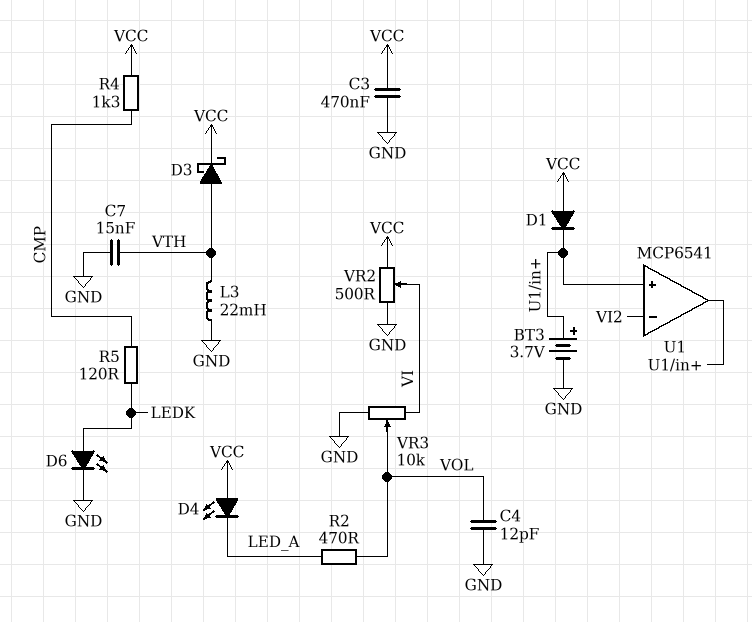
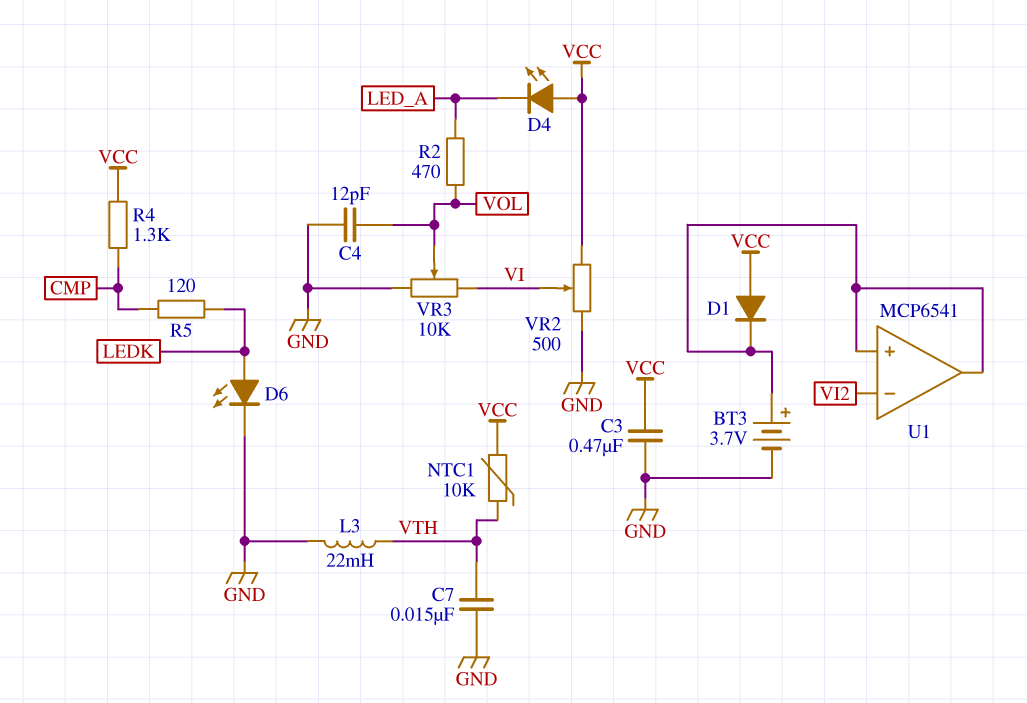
D3: schottky (A VTH, K VCC) -> none
NTC1: none -> 10k (VCC, VTH)

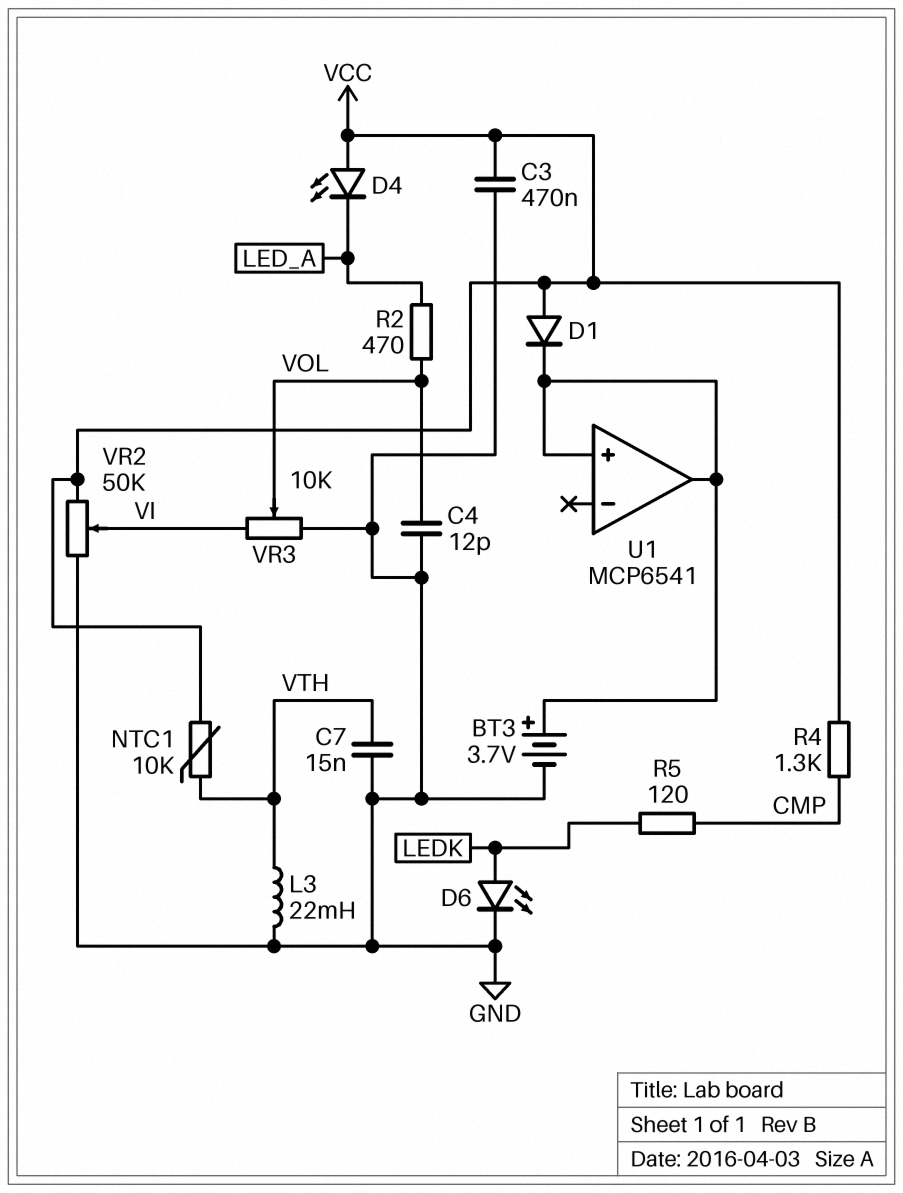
U1 pin in-: VI2 -> none
VR2: 500 (GND, VCC, wiper VI) -> 50k (GND, VCC, wiper VI)

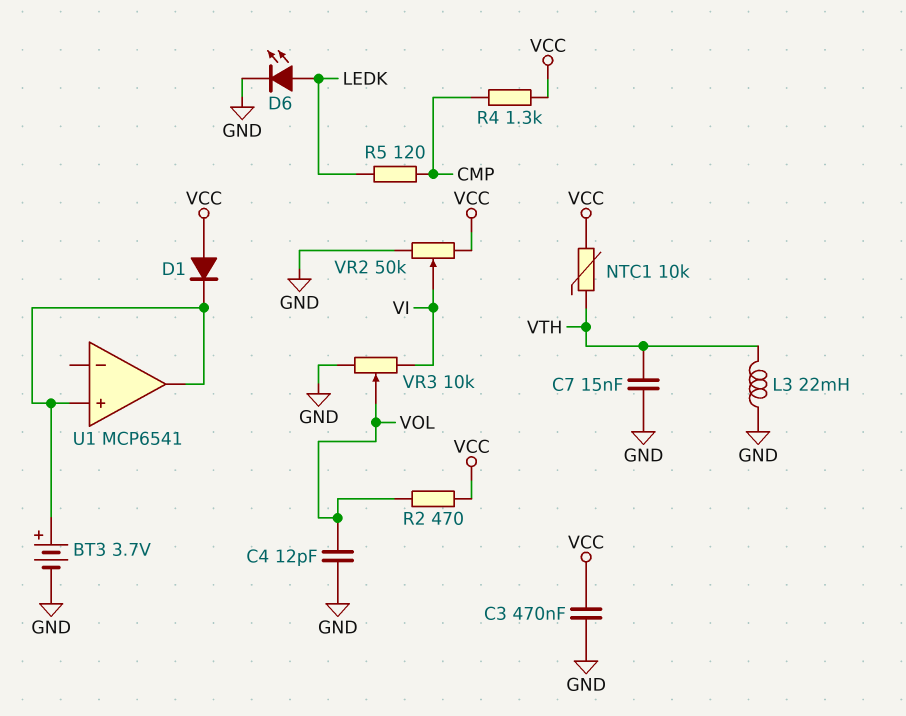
D4: LED (A VCC, K LED_A) -> none
R2: 470 (LED_A, VOL) -> 470 (VCC, VOL)

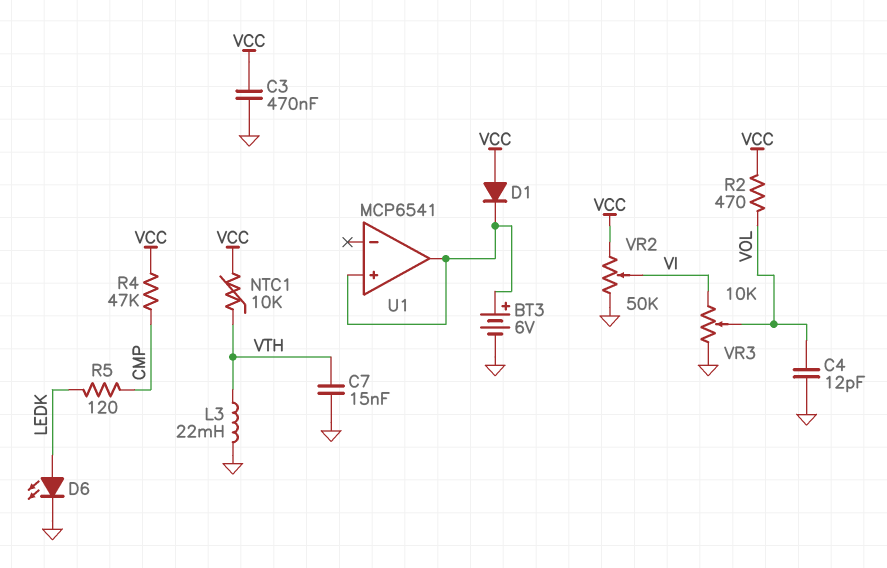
BT3: 3.7V (plus U1/in+, minus GND) -> 6V (plus U1/in+, minus GND)
R4: 1.3k (CMP, VCC) -> 47k (CMP, VCC)

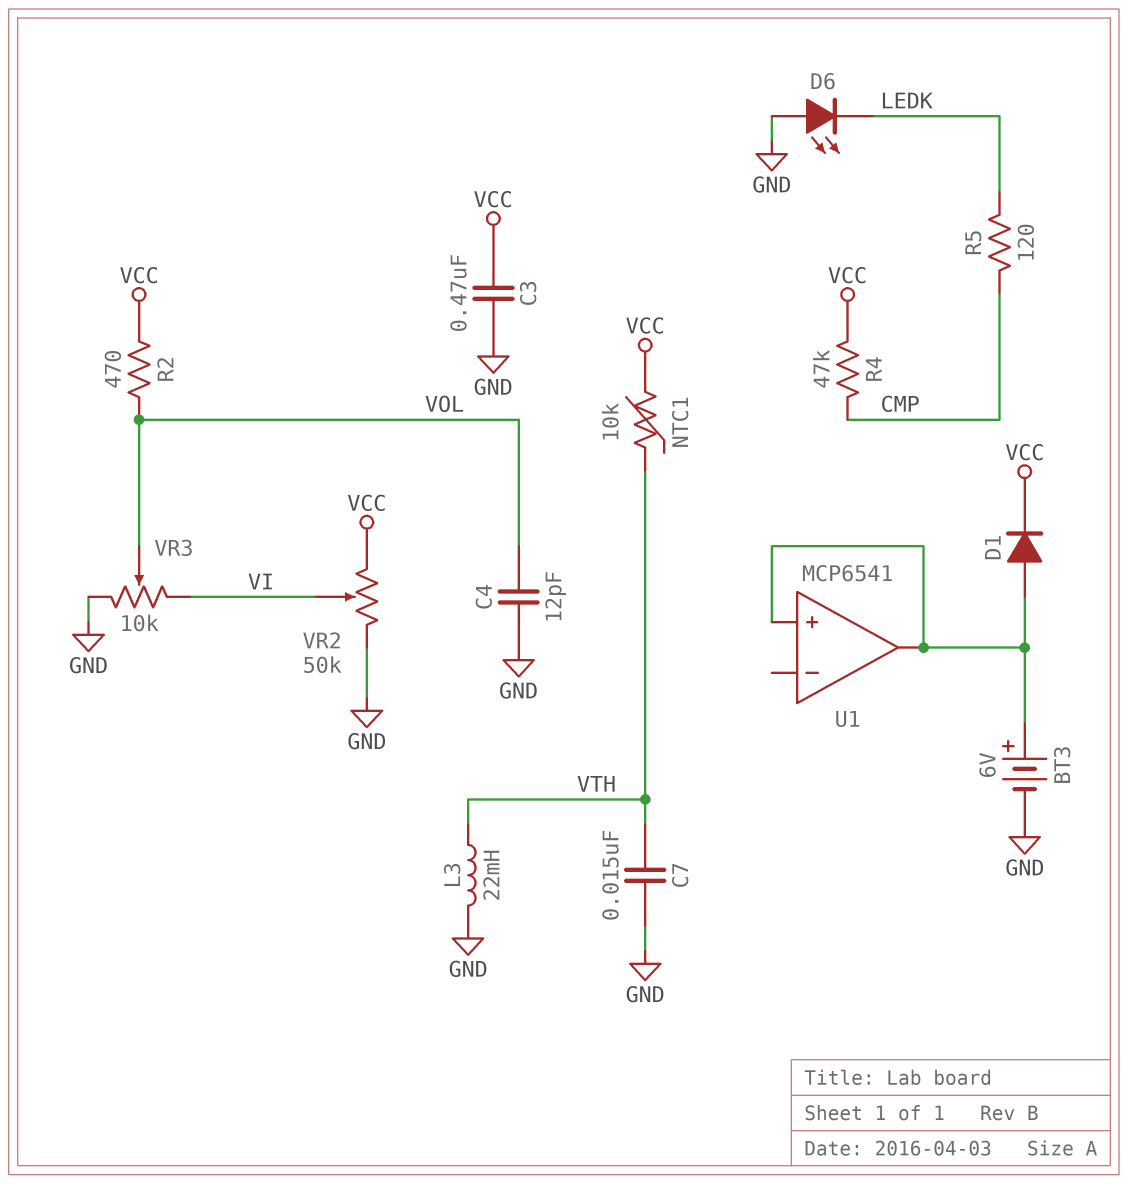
D1: diode (A VCC, K U1/in+) -> diode (A U1/in+, K VCC)
D6: LED (A LEDK, K GND) -> LED (A GND, K LEDK)

